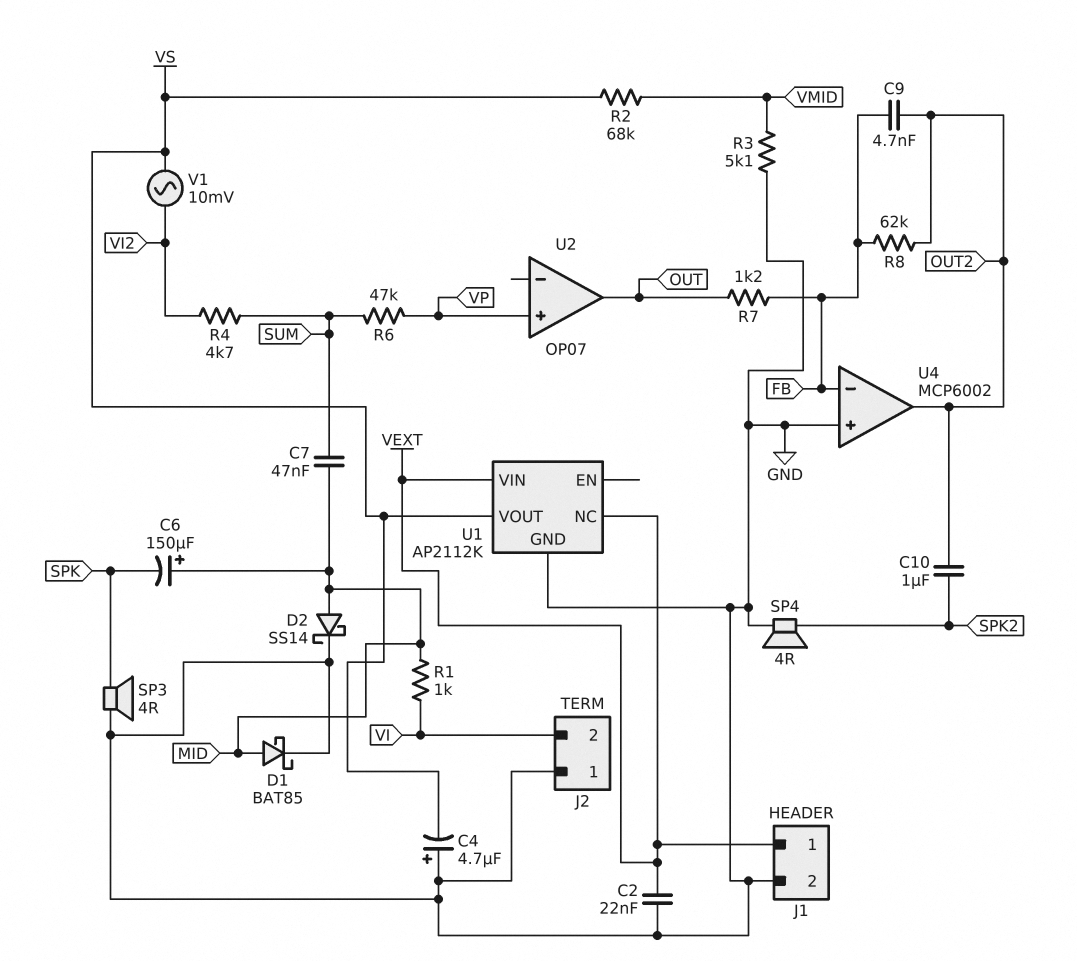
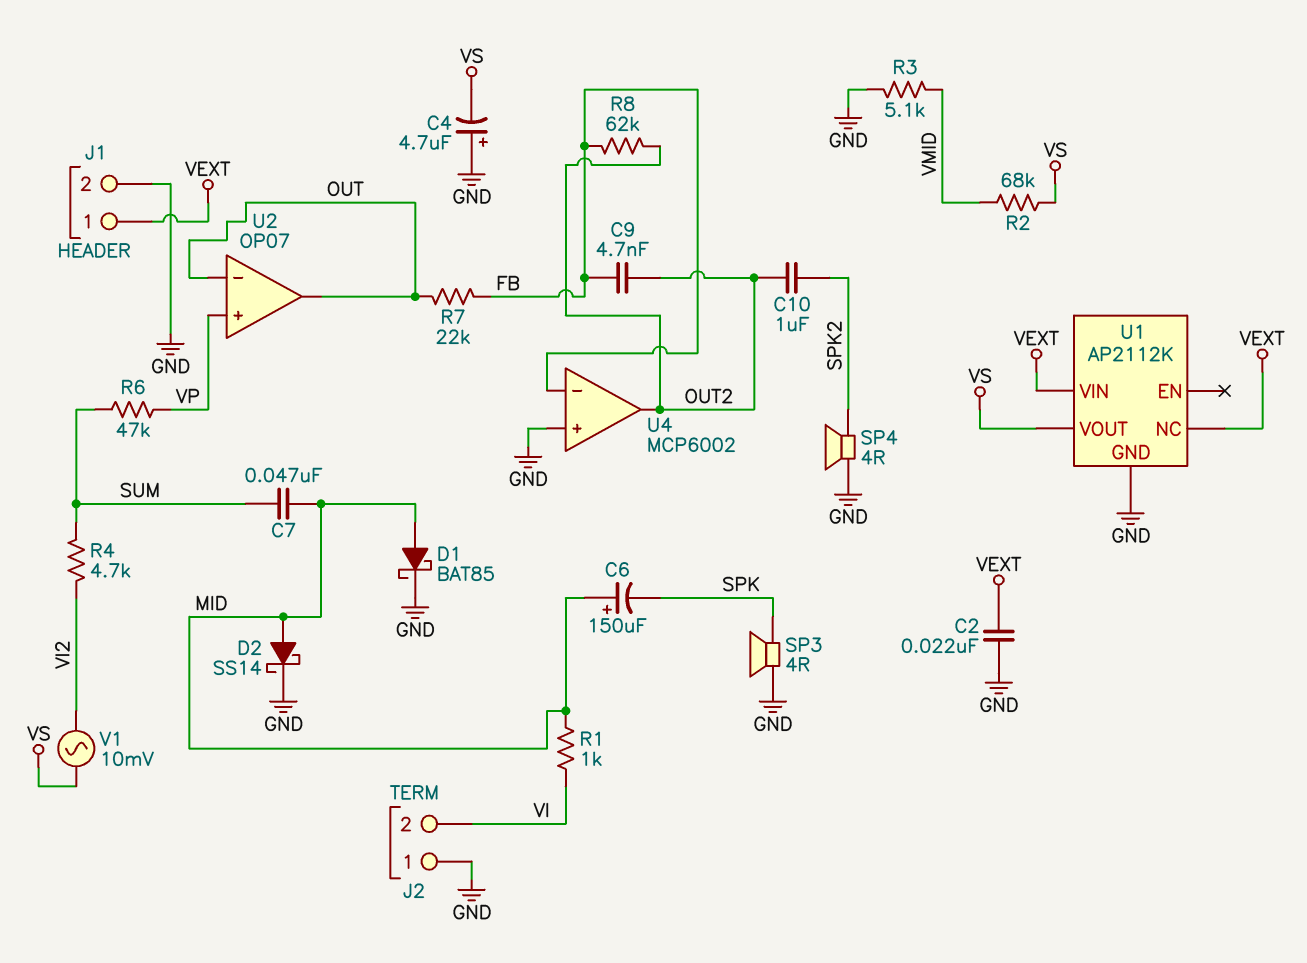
R7: 1.2k (FB, OUT) -> 22k (FB, OUT)
U2 pin in-: none -> OUT

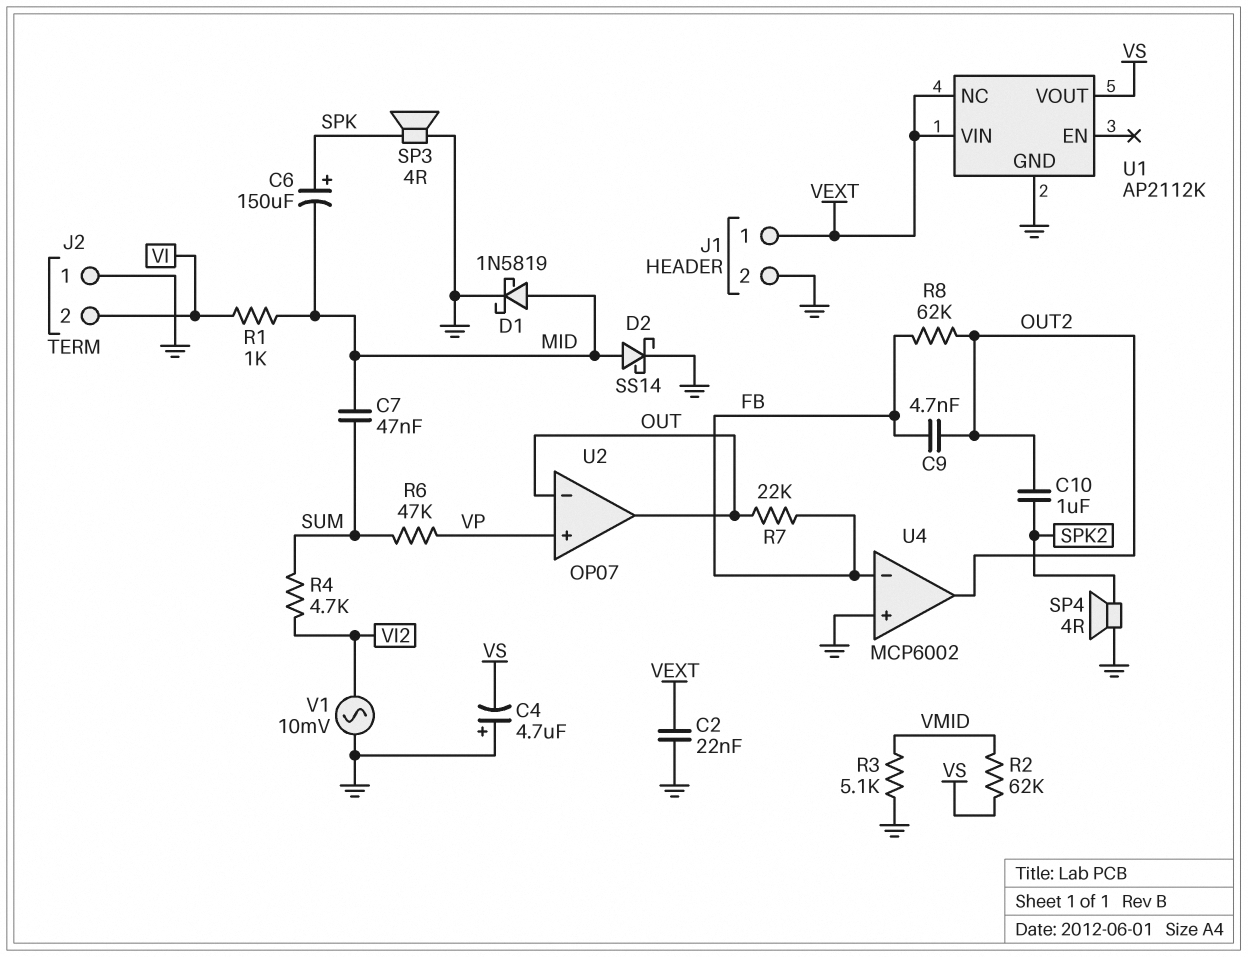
C6: 150uF (plus MID, minus SPK) -> 150uF (plus SPK, minus MID)
D1: schottky BAT85 (A MID, K GND) -> schottky 1N5819 (A MID, K GND)
R2: 68k (VMID, VS) -> 62k (VMID, VS)
V1: AC 10mV (VI2, VS) -> AC 10mV (GND, VI2)

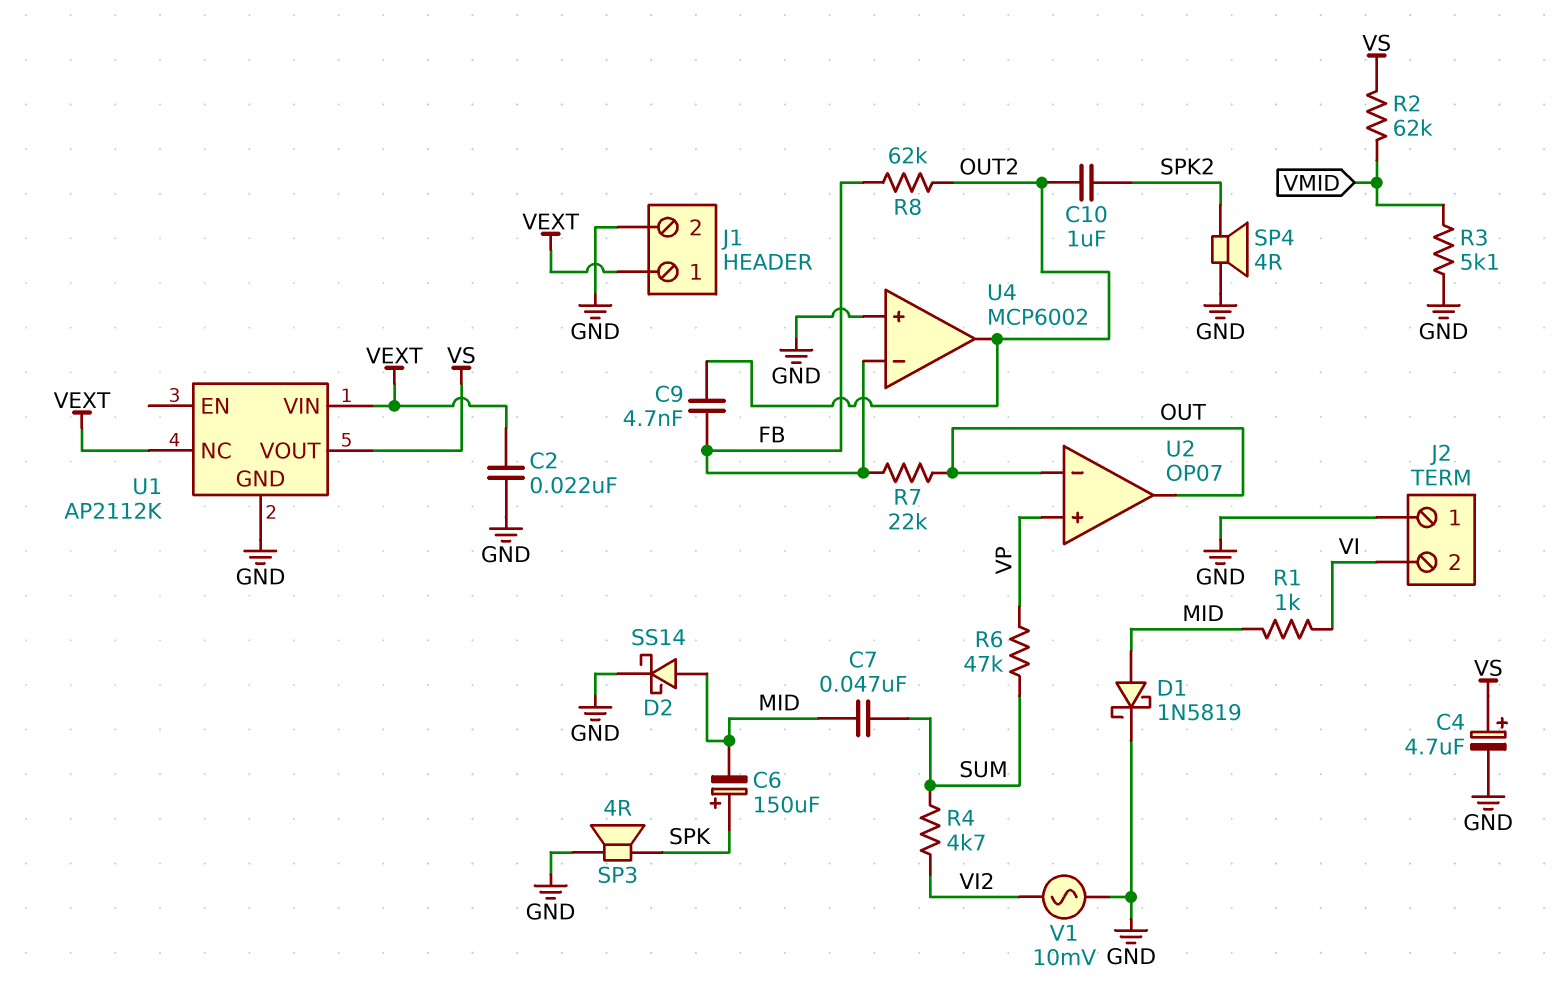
C4: 4.7uF (plus GND, minus VS) -> 4.7uF (plus VS, minus GND)

